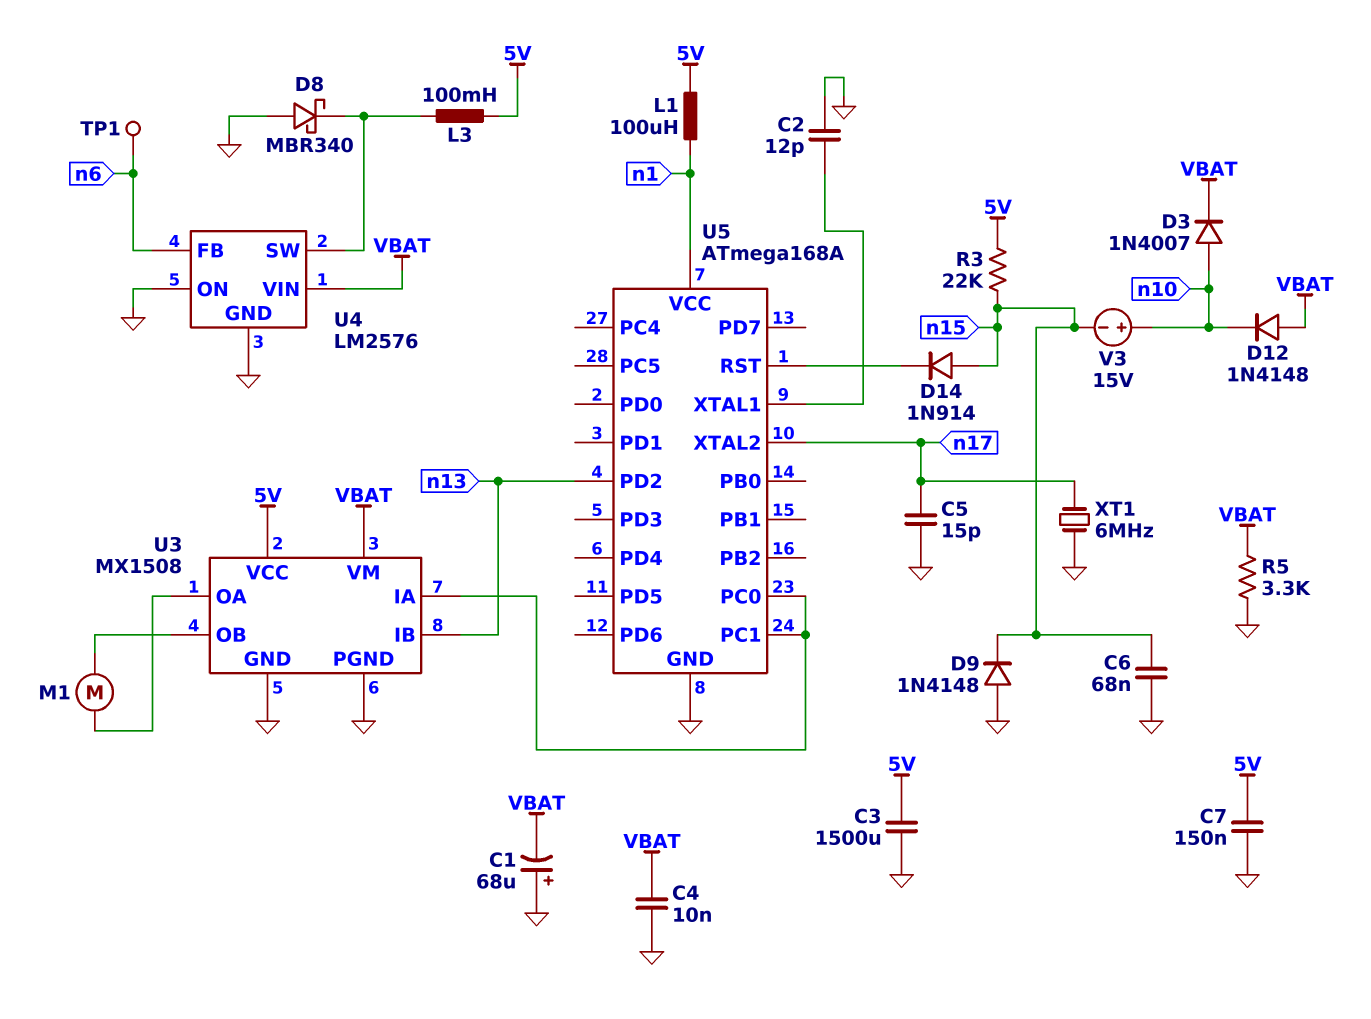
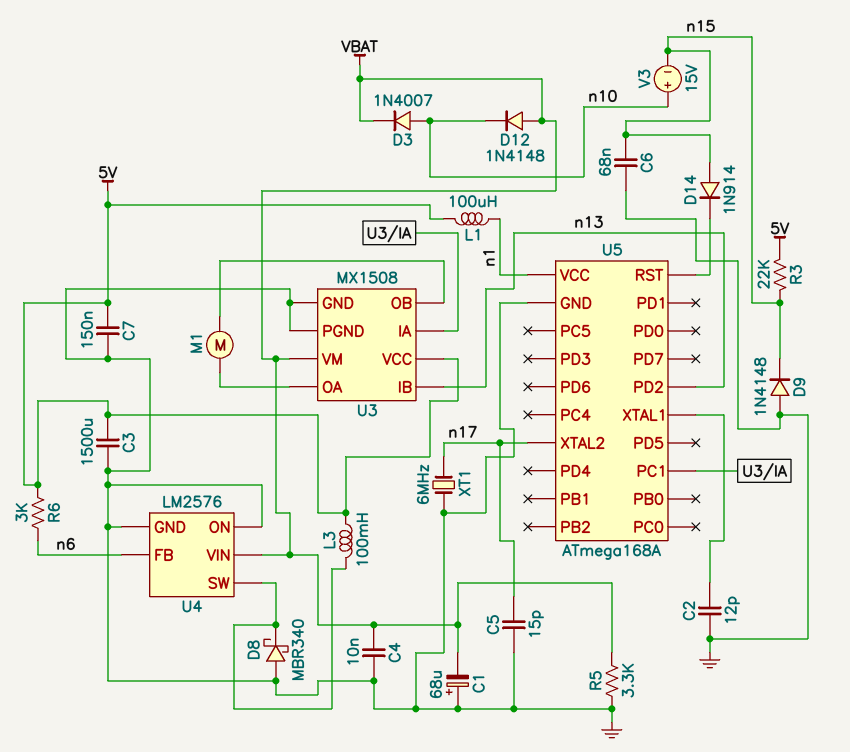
R6: none -> 3k (5V, n6)
TP1: test point (n6) -> none
U5 pin PC0: U3/IA -> none

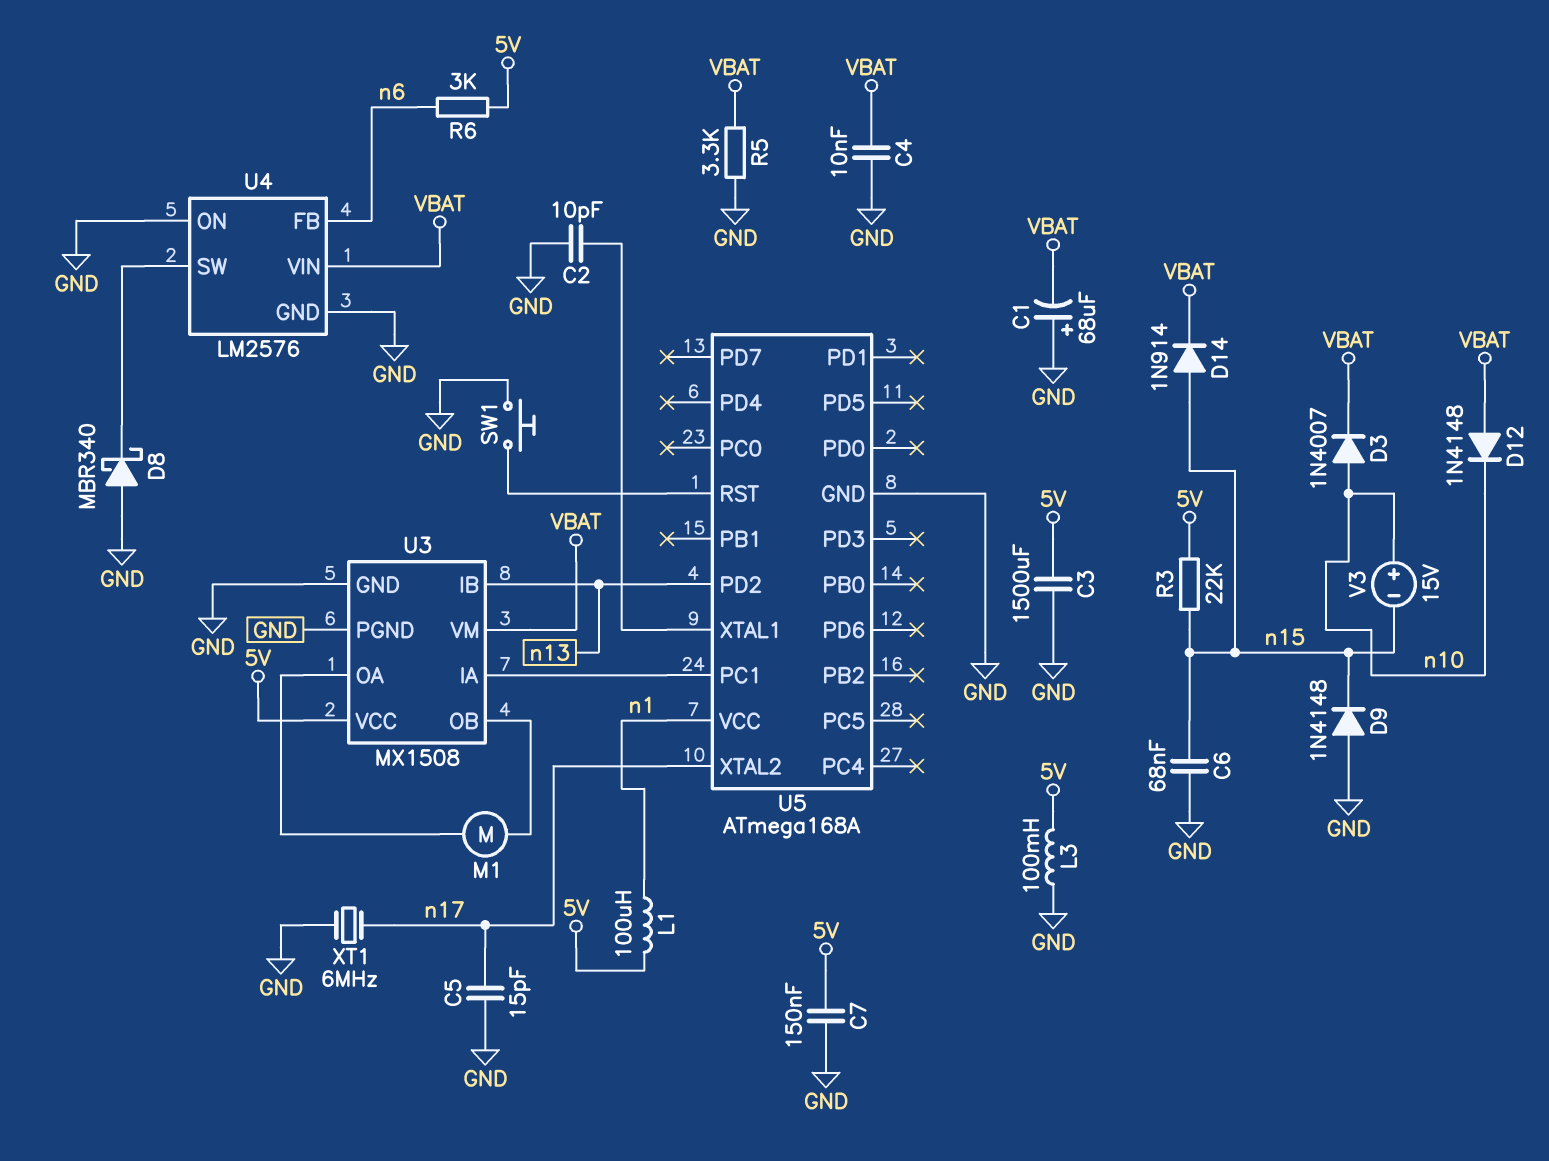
C2: 12pF (GND, U5/XTAL1) -> 10pF (GND, U5/XTAL1)
D14: diode 1N914 (A n15, K U5/RST) -> diode 1N914 (A n15, K VBAT)
L3: 100mH (5V, U4/SW) -> 100mH (5V, GND)
SW1: none -> button (GND, U5/RST)

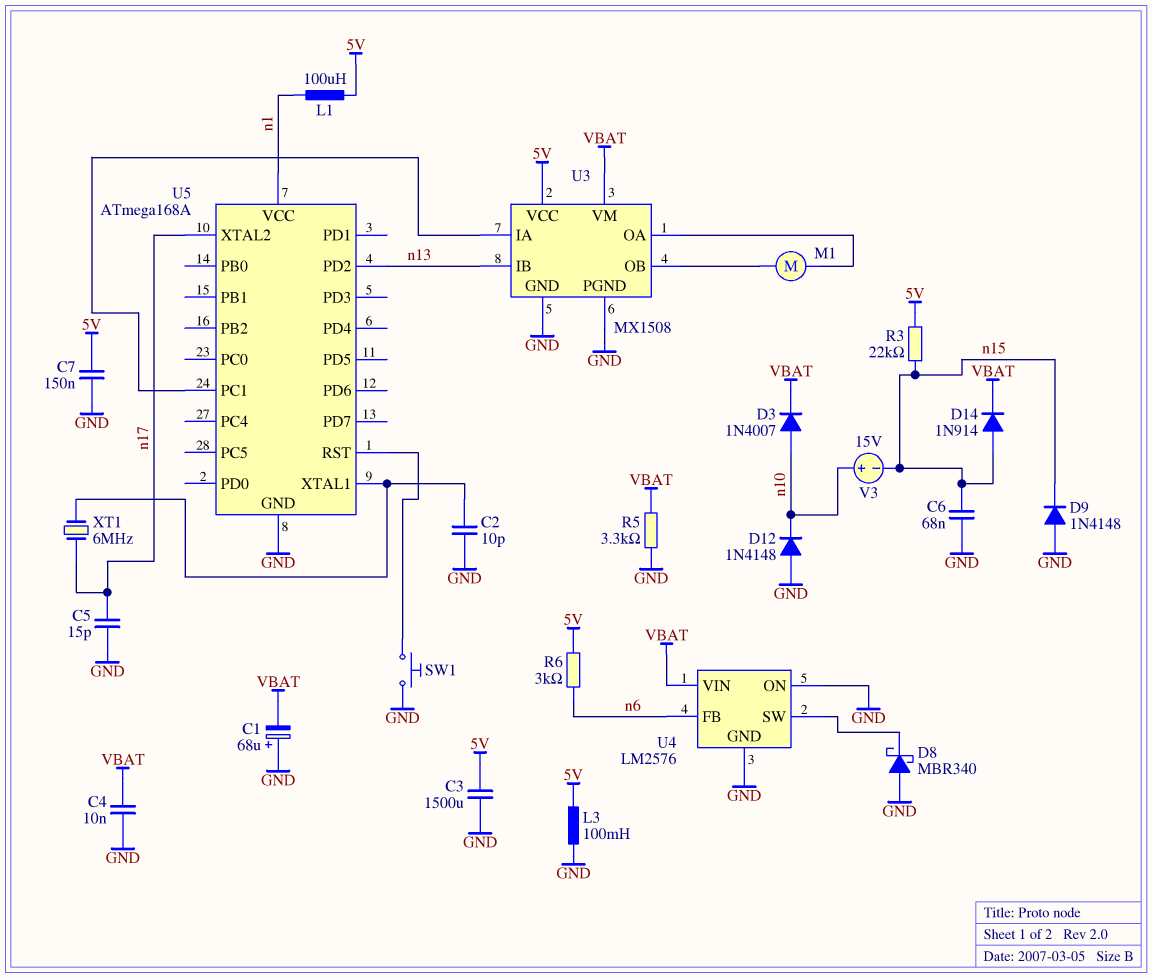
D12: diode 1N4148 (A VBAT, K n10) -> diode 1N4148 (A GND, K n10)
XT1: 6MHz (GND, n17) -> 6MHz (U5/XTAL1, n17)

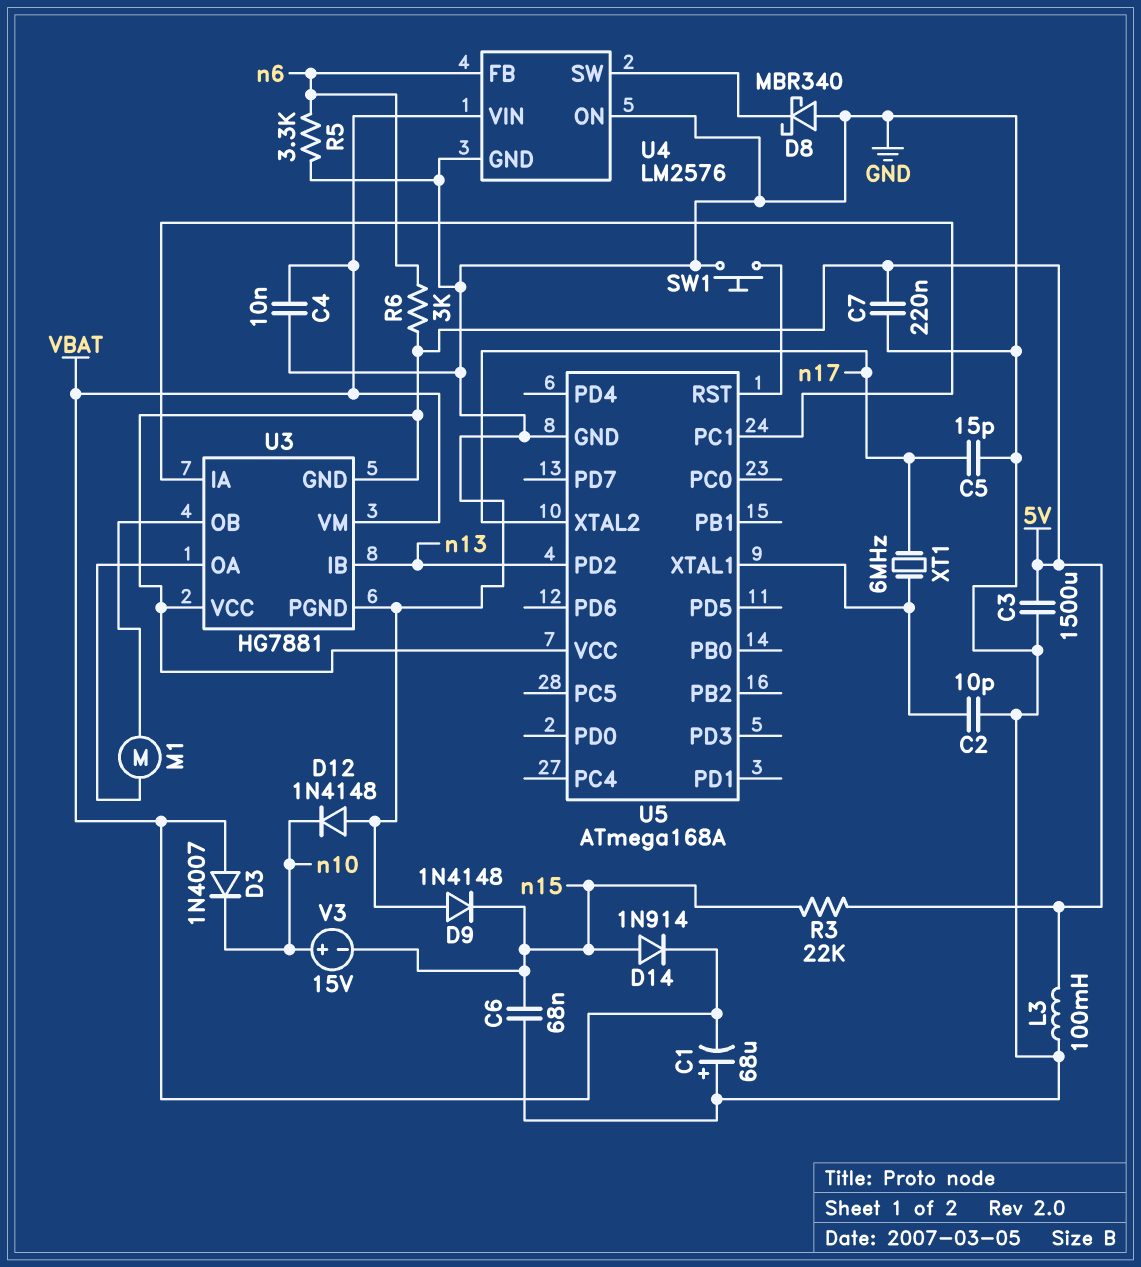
C7: 150nF (5V, GND) -> 220nF (5V, GND)
D3: diode 1N4007 (A n10, K VBAT) -> diode 1N4007 (A VBAT, K n10)
L1: 100uH (5V, n1) -> none
R5: 3.3k (GND, VBAT) -> 3.3k (GND, n6)
U3: MX1508 -> HG7881
U3 pin GND: GND -> 5V
U5 pin VCC: n1 -> 5V

